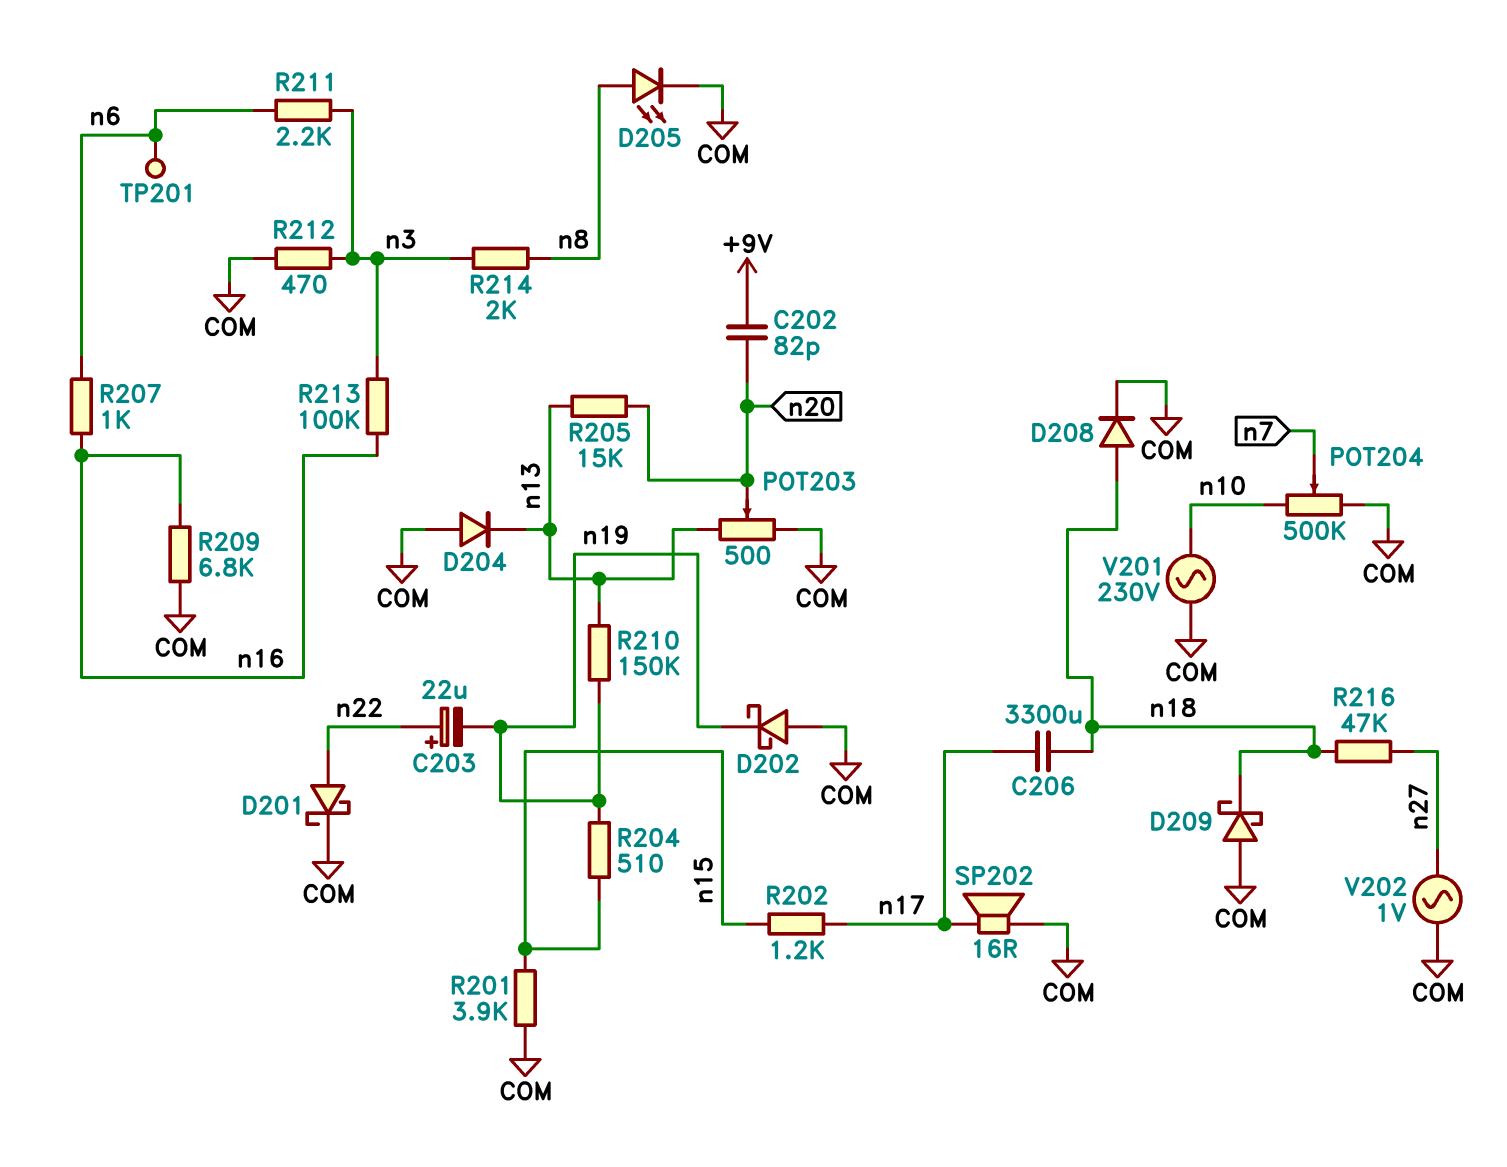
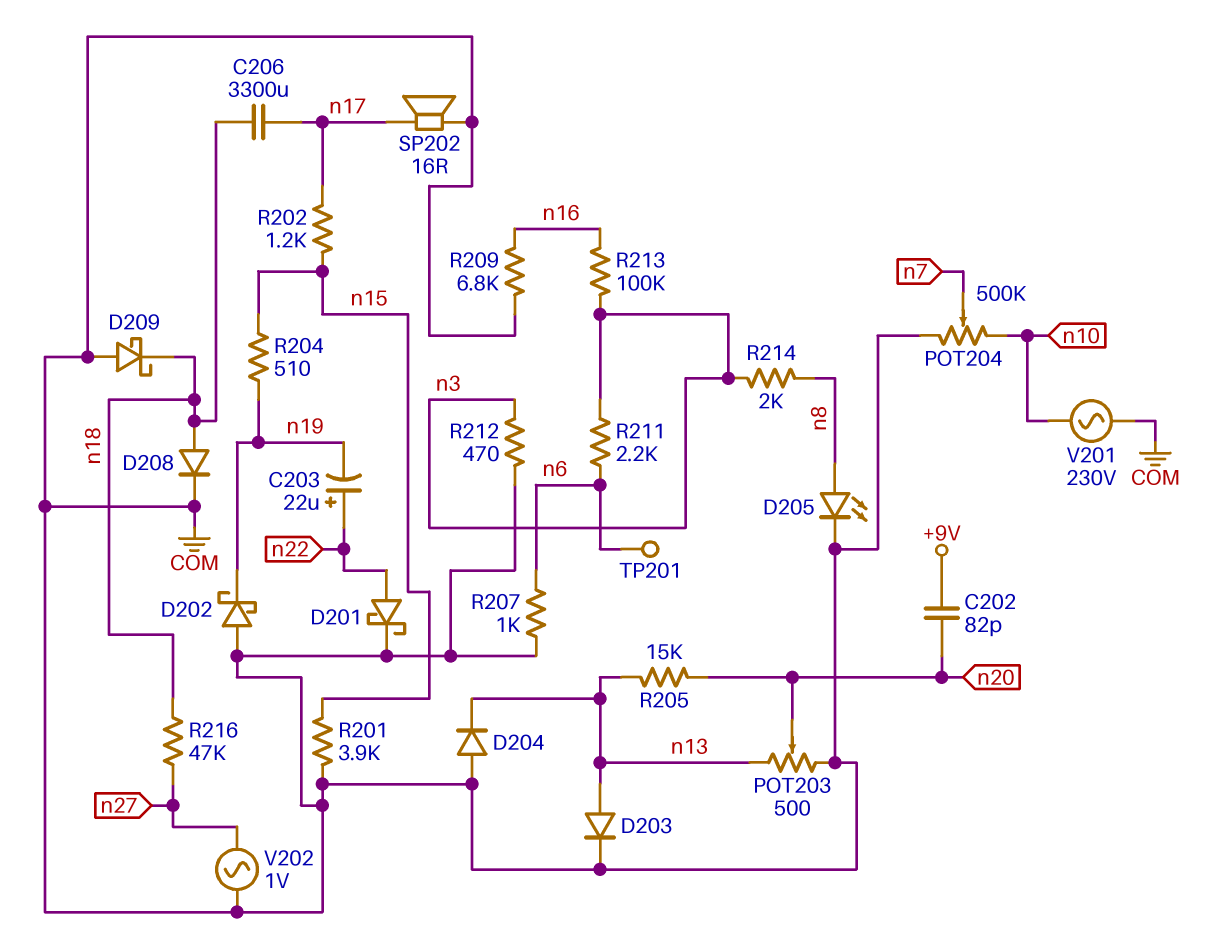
D203: none -> diode (A n13, K COM)
R207: 1k (n6, n16) -> 1k (COM, n6)
R210: 150k (n13, n19) -> none

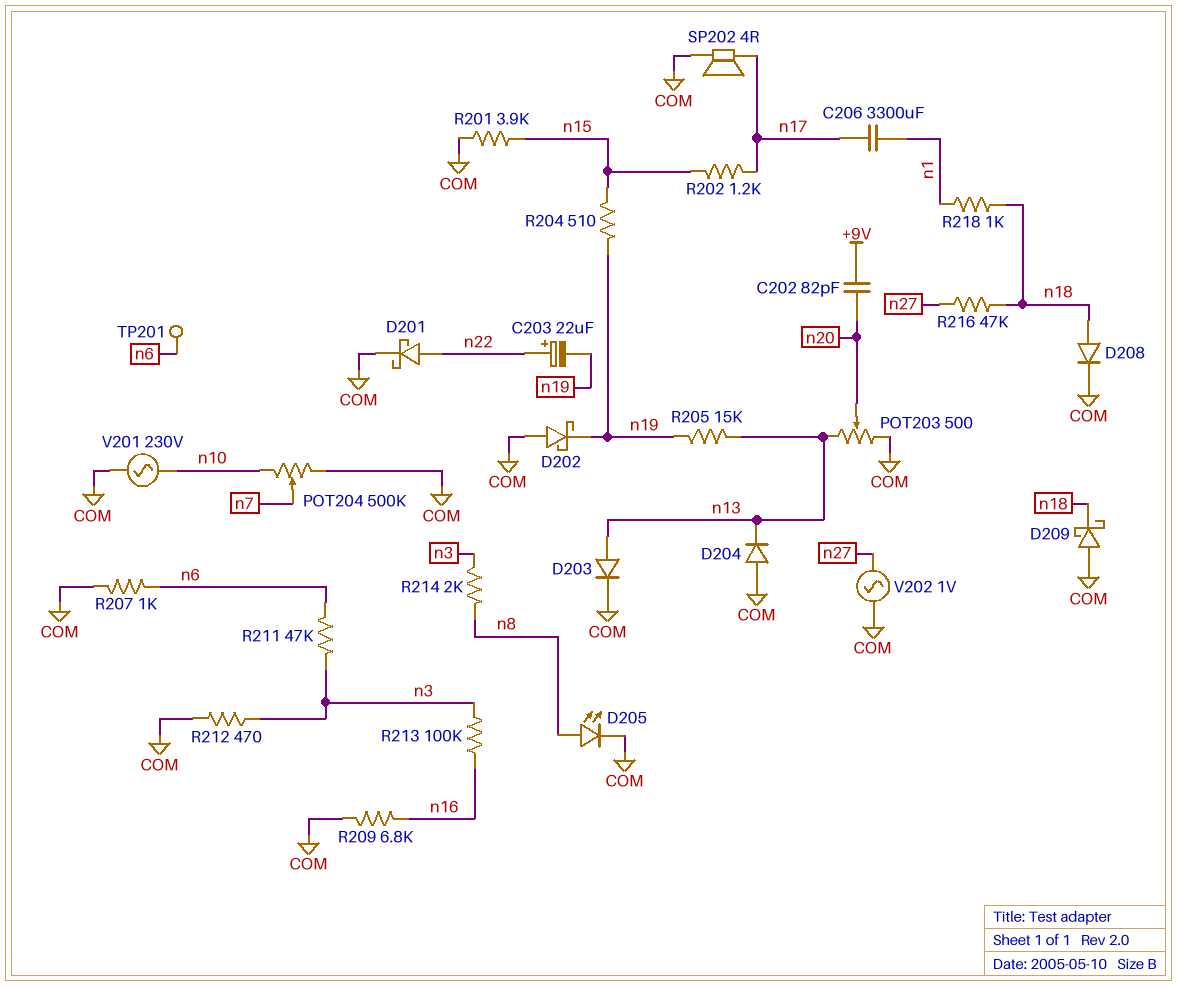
C206: 3300uF (n17, n18) -> 3300uF (n1, n17)
R205: 15k (n13, n20) -> 15k (n13, n19)
R211: 2.2k (n3, n6) -> 47k (n3, n6)
R218: none -> 1k (n1, n18)
SP202: speaker 16R (COM, n17) -> speaker 4R (COM, n17)

